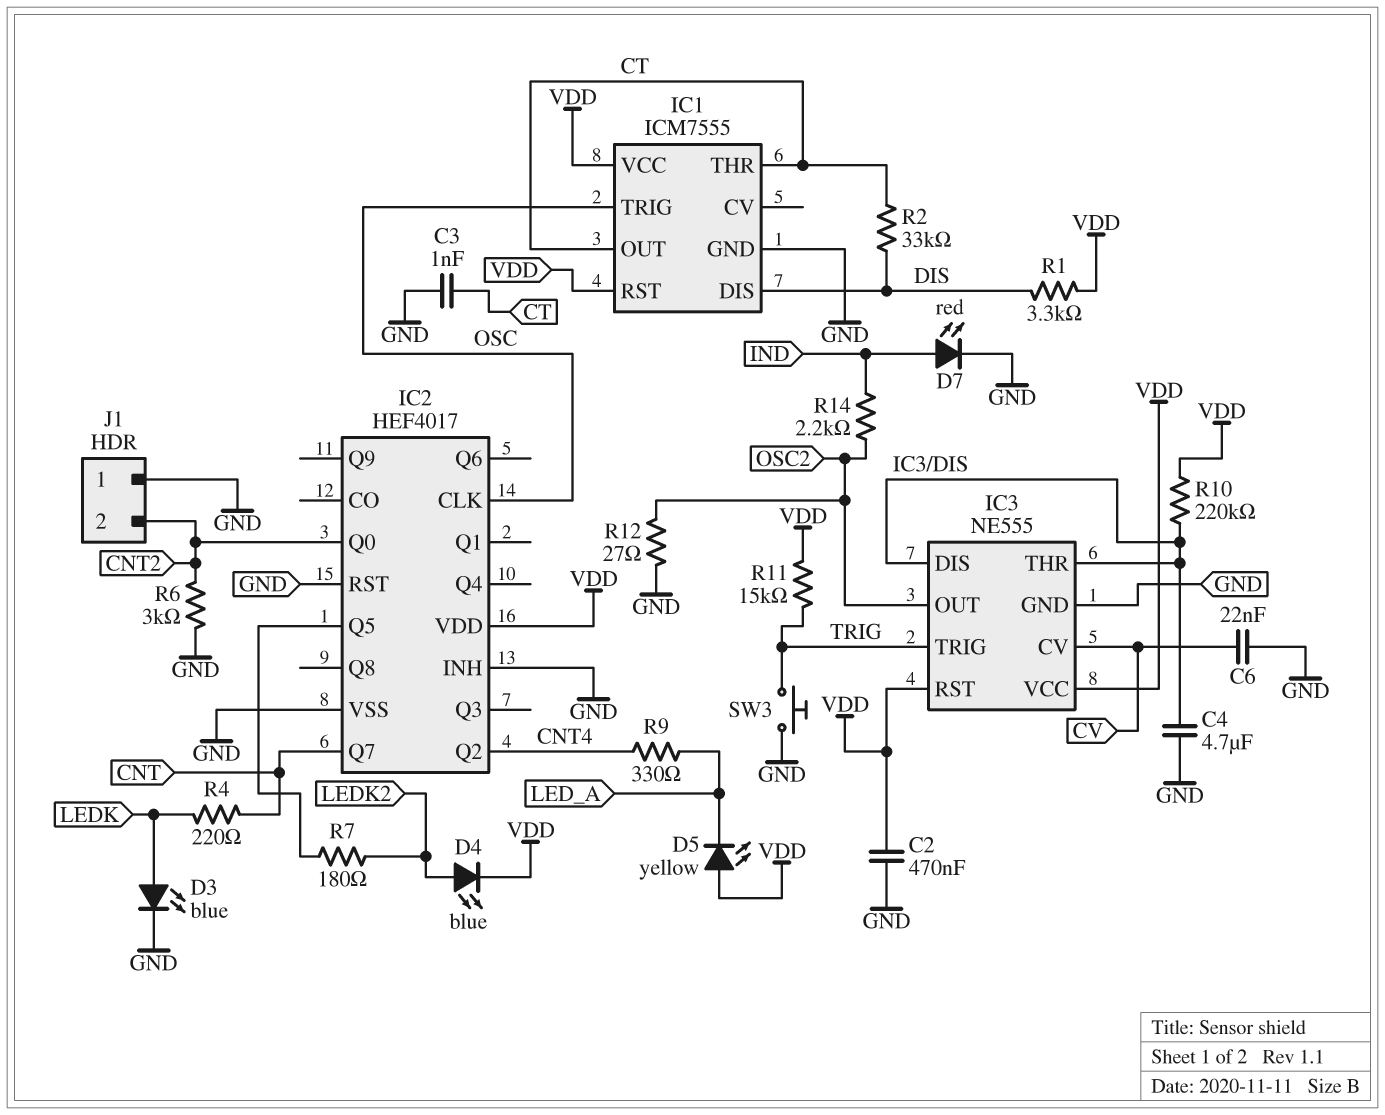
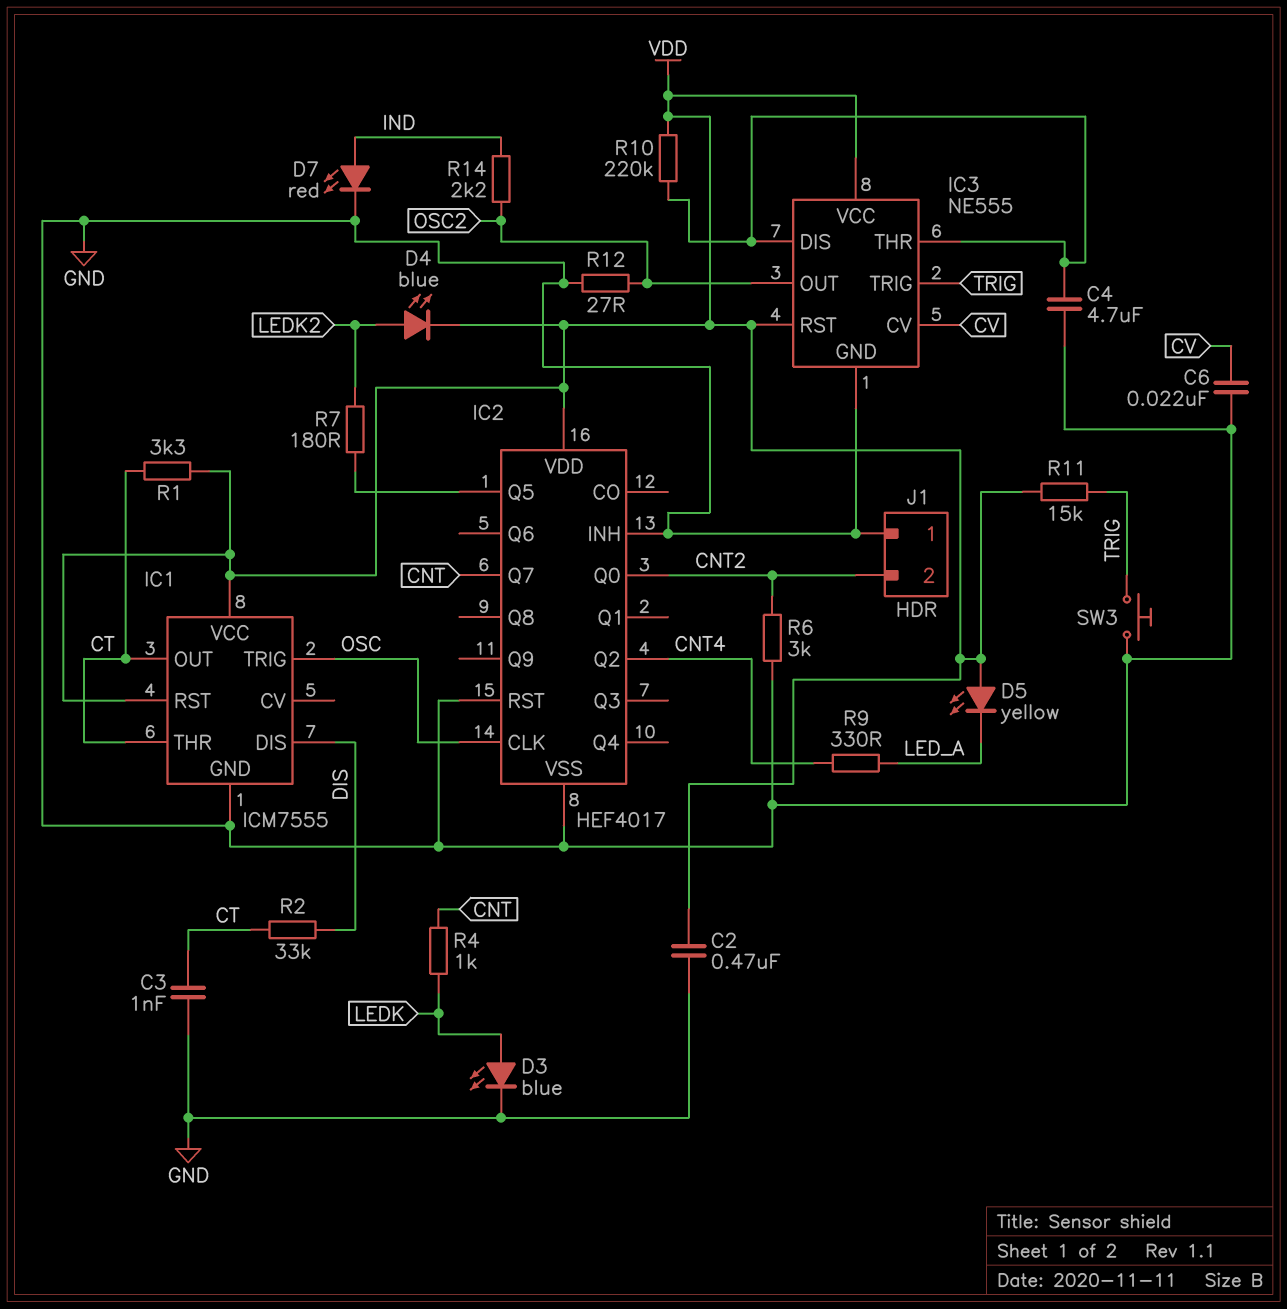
R1: 3.3k (DIS, VDD) -> 3.3k (CT, VDD)
R4: 220 (CNT, LEDK) -> 1k (CNT, LEDK)

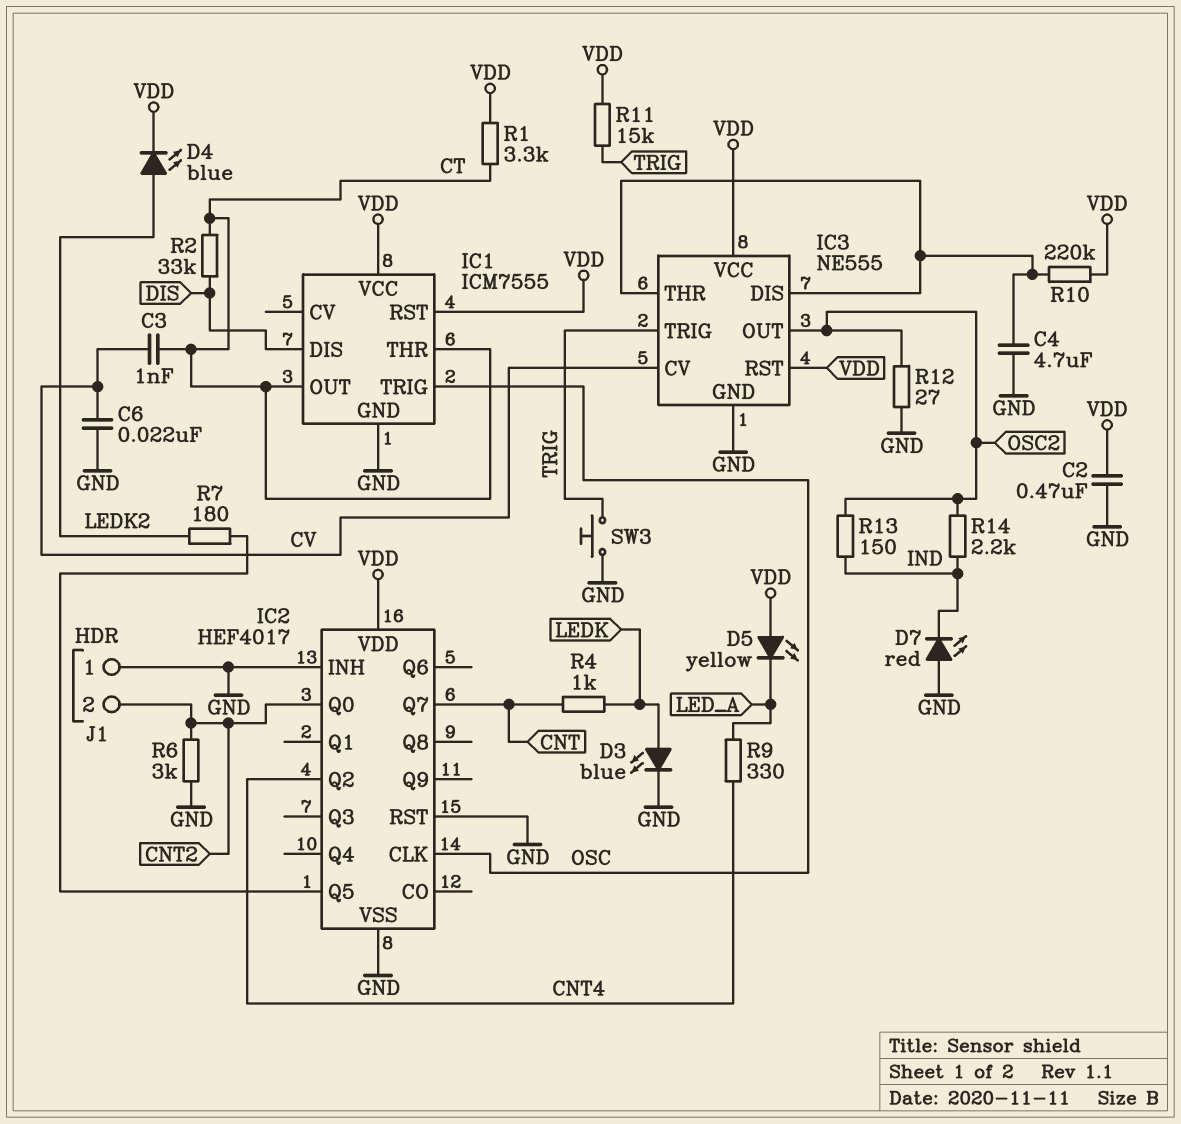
C3: 1nF (CT, GND) -> 1nF (CT, CV)
D7: LED red (A IND, K GND) -> LED red (A GND, K IND)
R13: none -> 150 (IND, OSC2)

